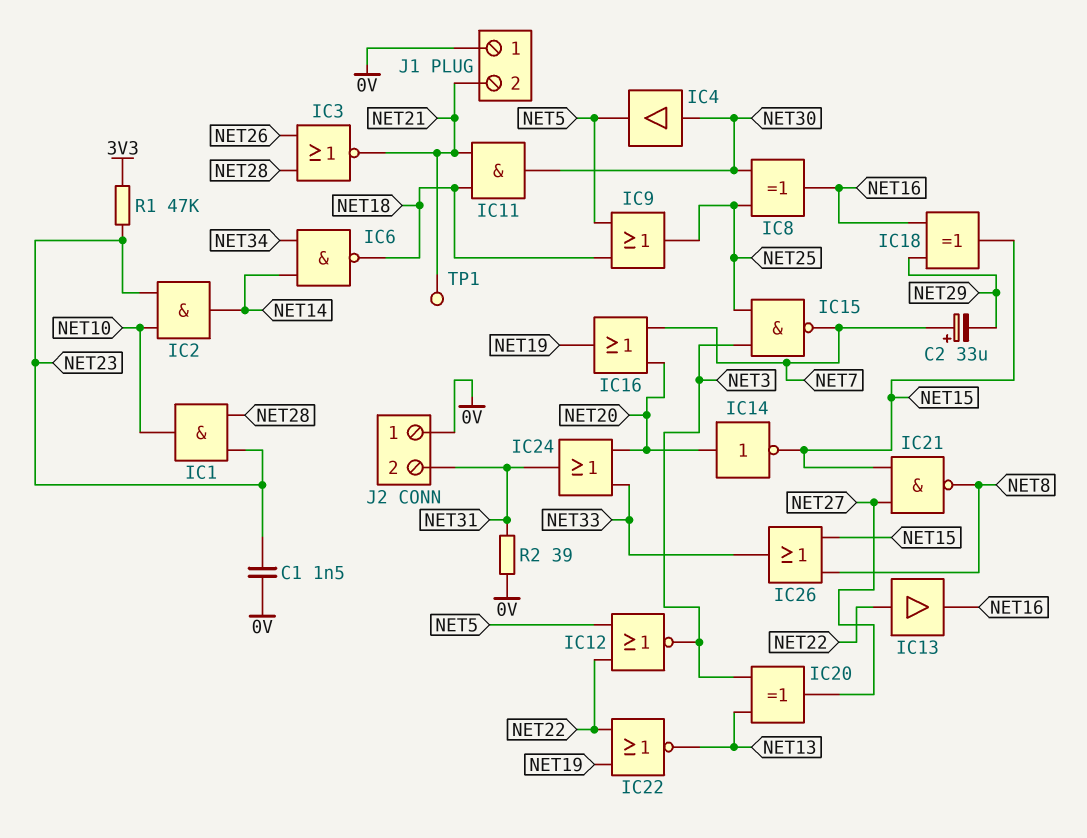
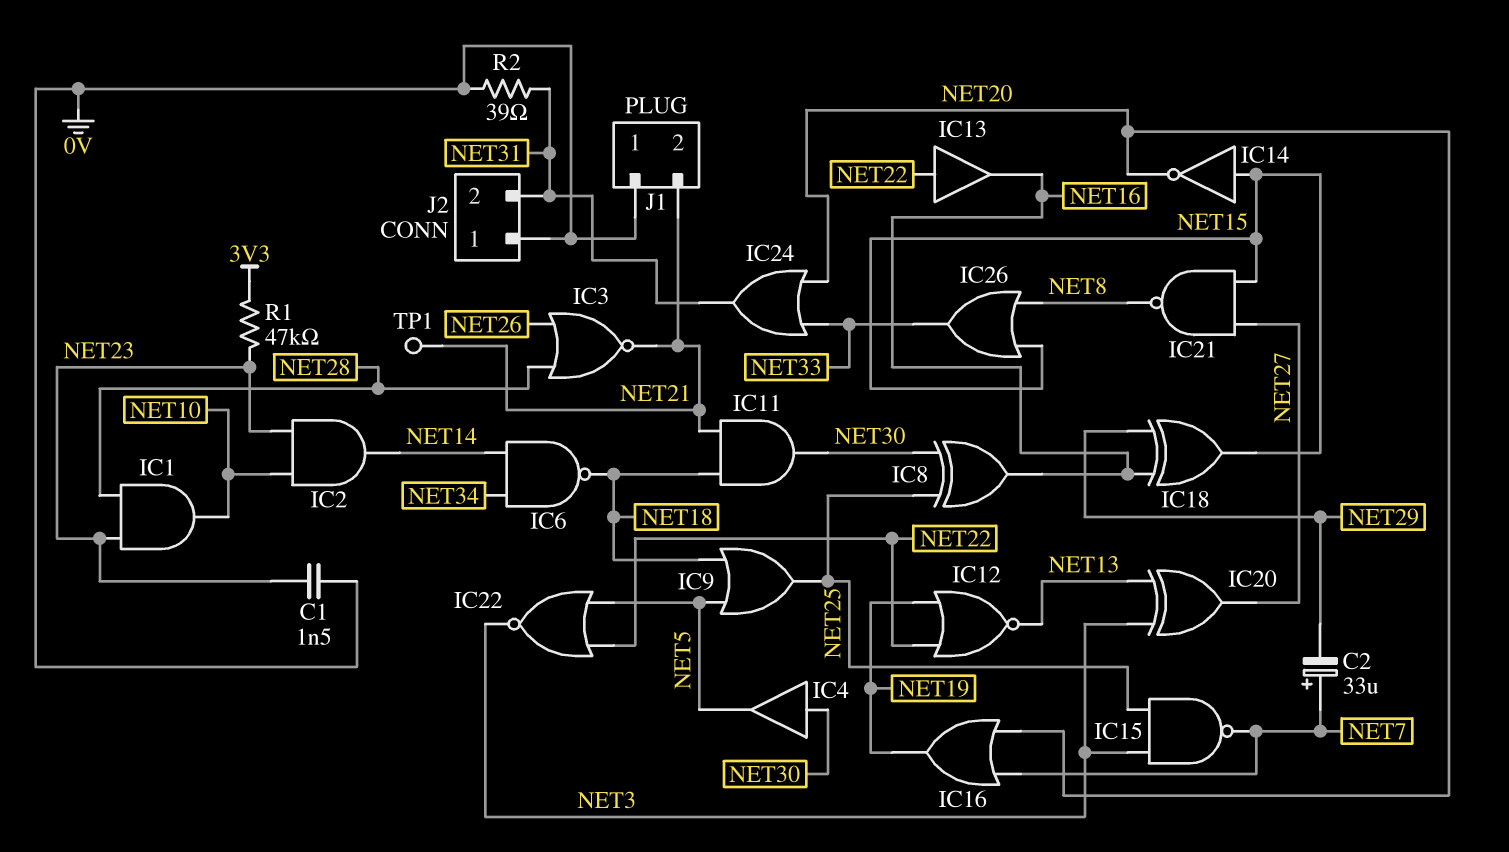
IC12: NOR (in NET5, in NET22, out NET3) -> NOR (in NET19, in NET22, out NET13)
IC14: NOT (in NET20, out NET15) -> NOT (in NET15, out NET20)
IC22: NOR (in NET19, in NET22, out NET13) -> NOR (in NET5, in NET22, out NET3)

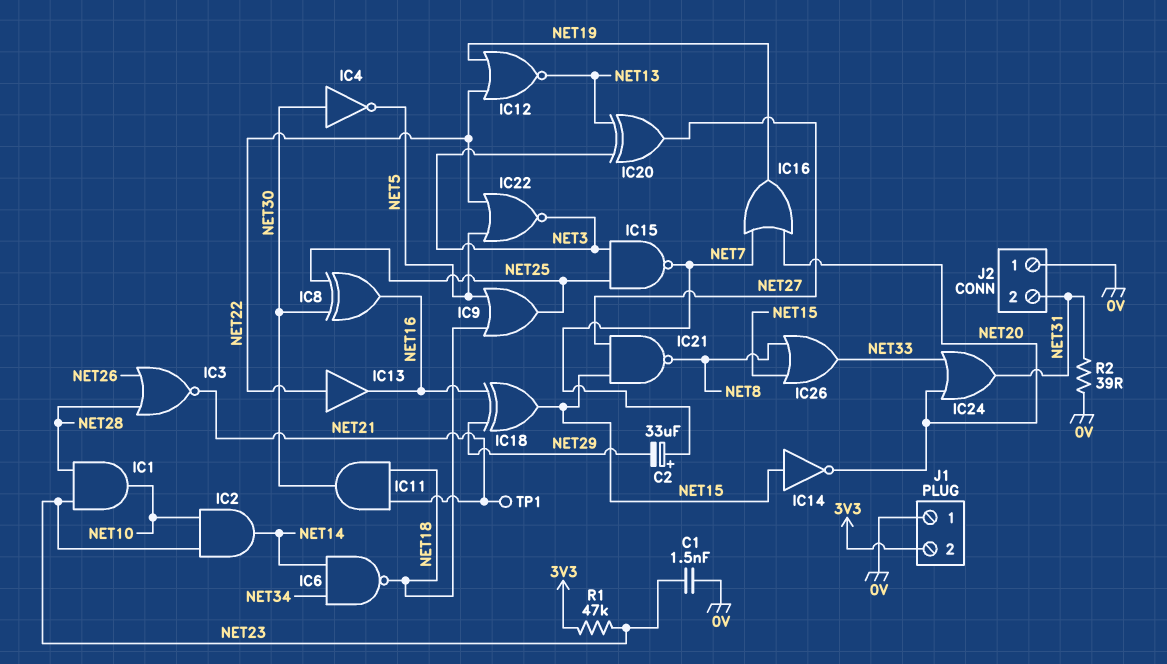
IC4: buffer (in NET30, out NET5) -> NOT (in NET30, out NET5)
J1 pin 2: NET21 -> 3V3

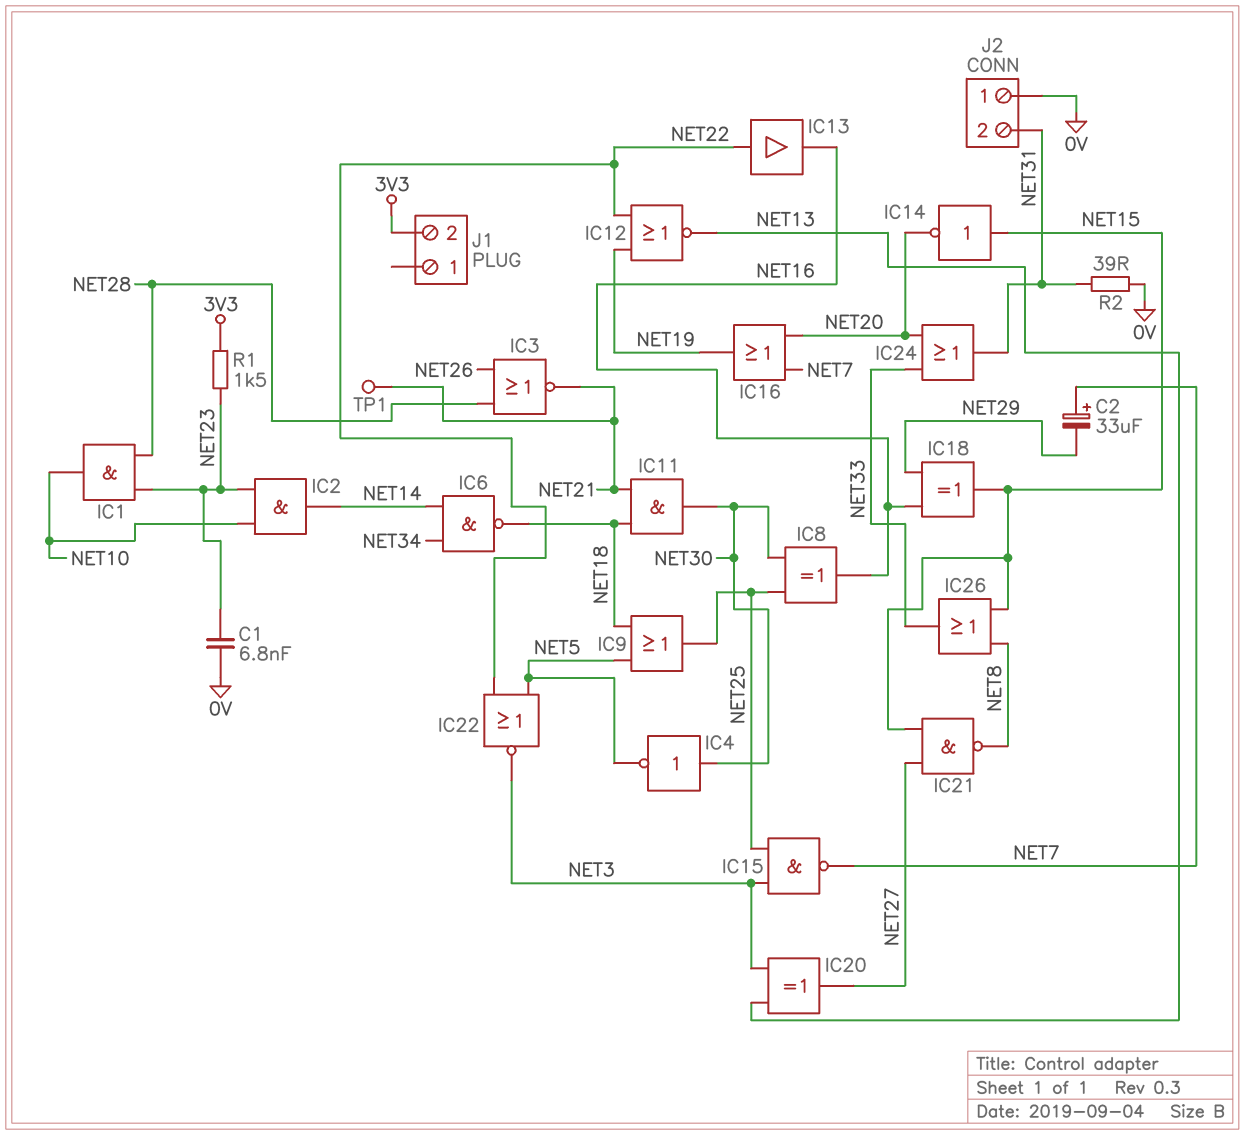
C1: 1.5nF (0V, NET23) -> 6.8nF (0V, NET23)
J1 pin 1: 0V -> none
R1: 47k (3V3, NET23) -> 1.5k (3V3, NET23)

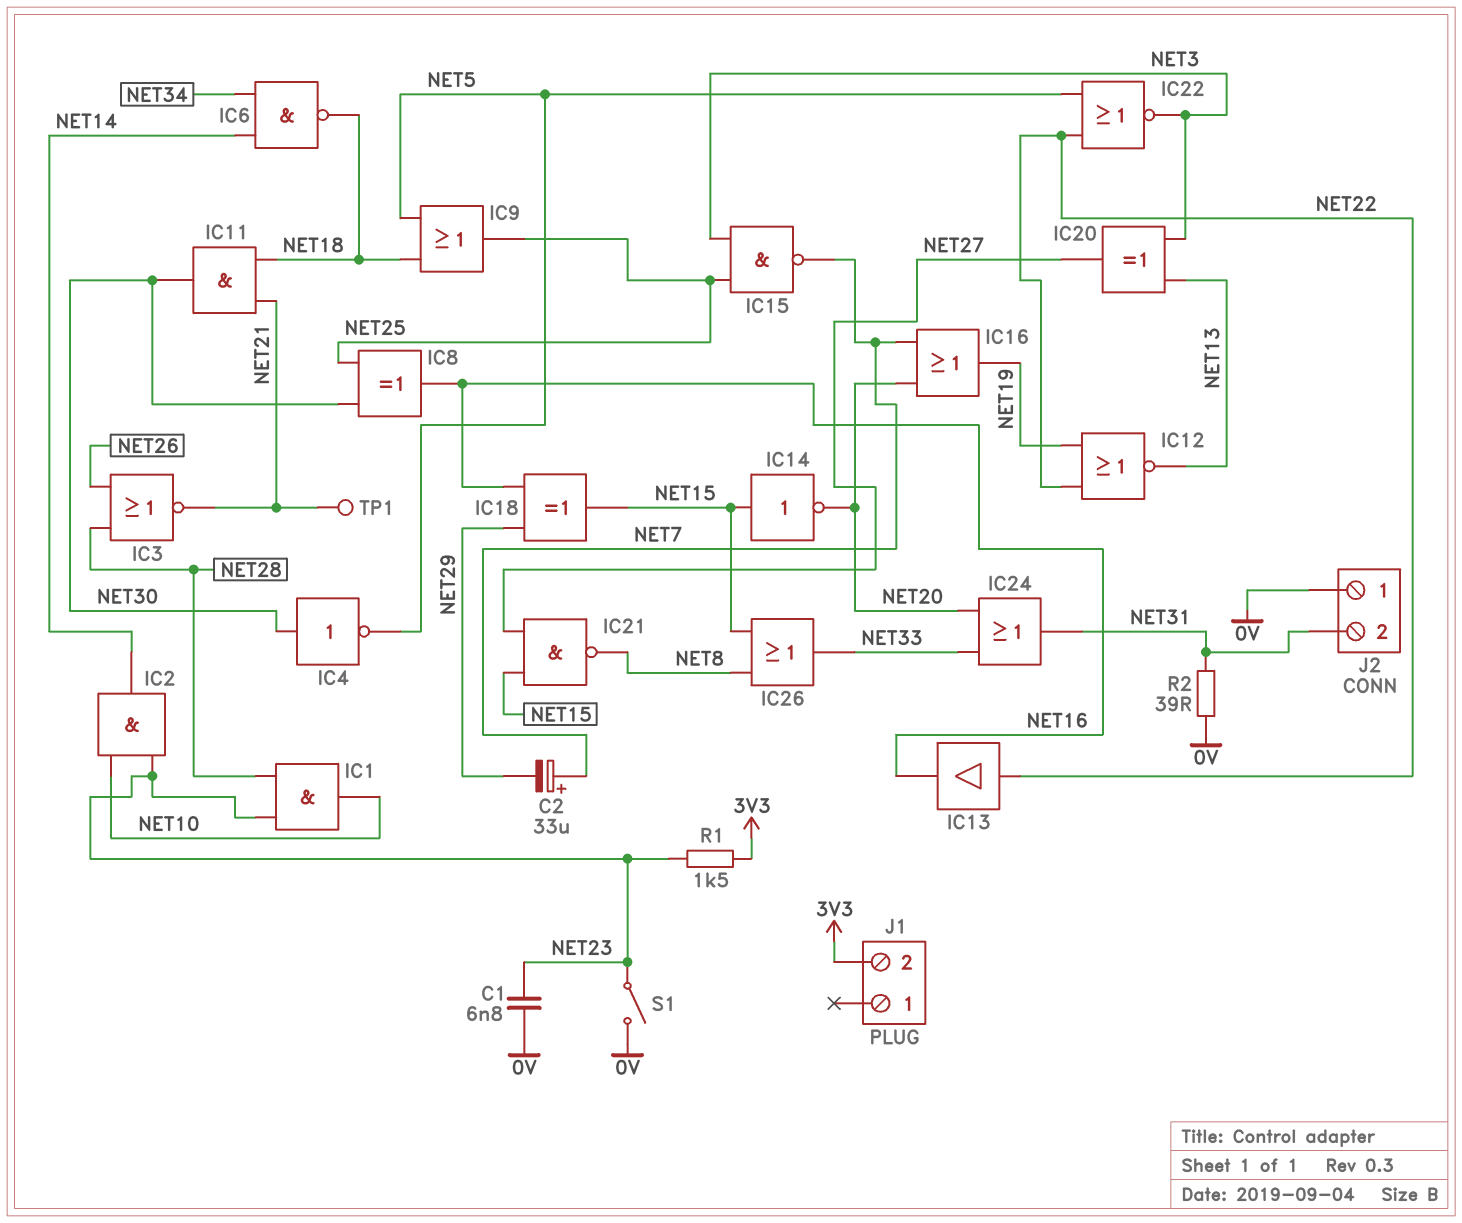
S1: none -> switch (0V, NET23)

